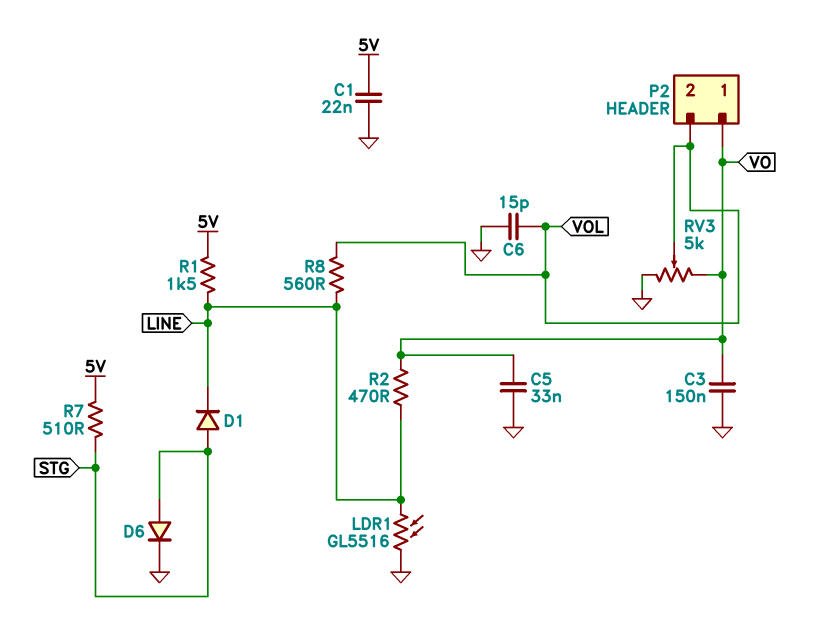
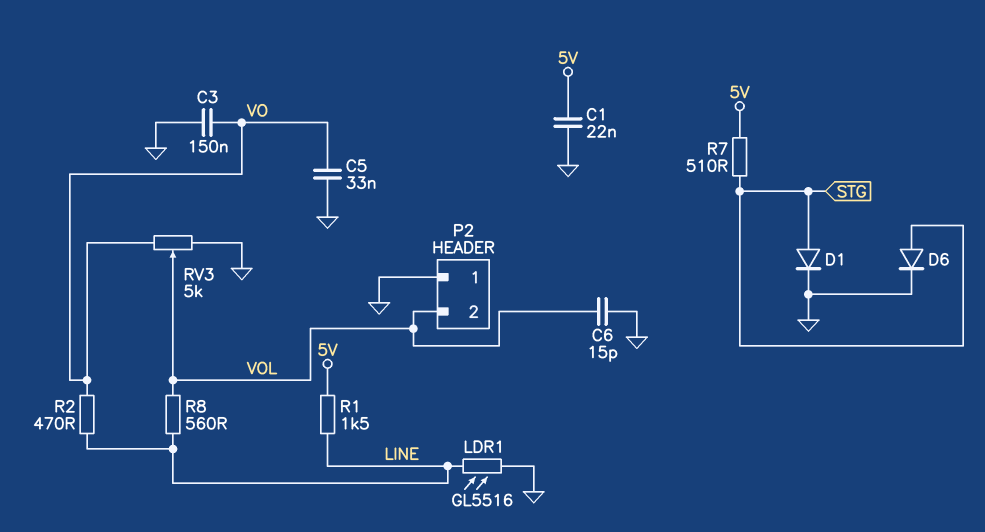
D1: diode (A STG, K LINE) -> diode (A STG, K GND)
P2 pin 1: VO -> GND

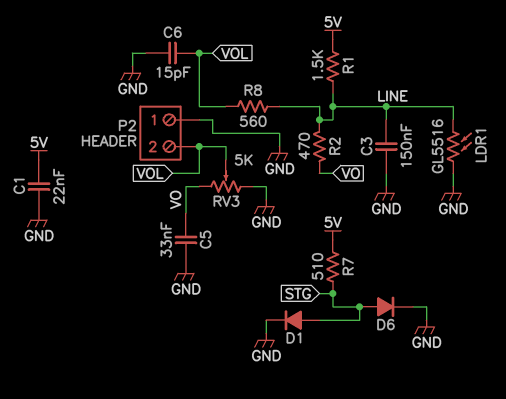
C3: 150nF (GND, VO) -> 150nF (GND, LINE)

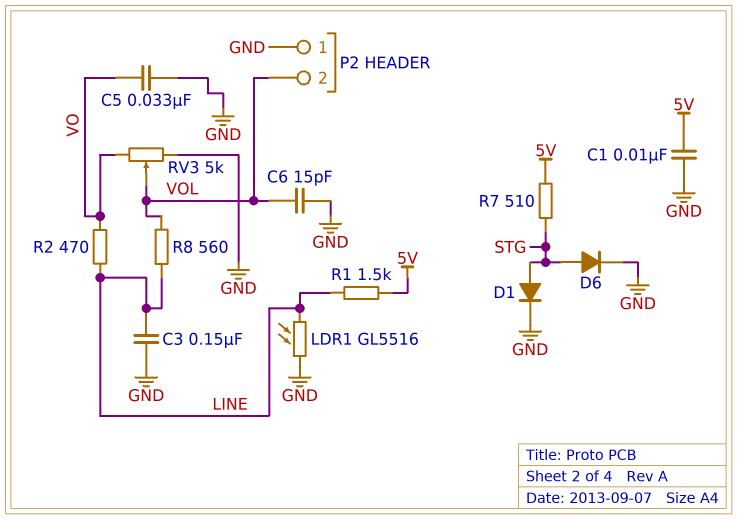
C1: 22nF (5V, GND) -> 10nF (5V, GND)

